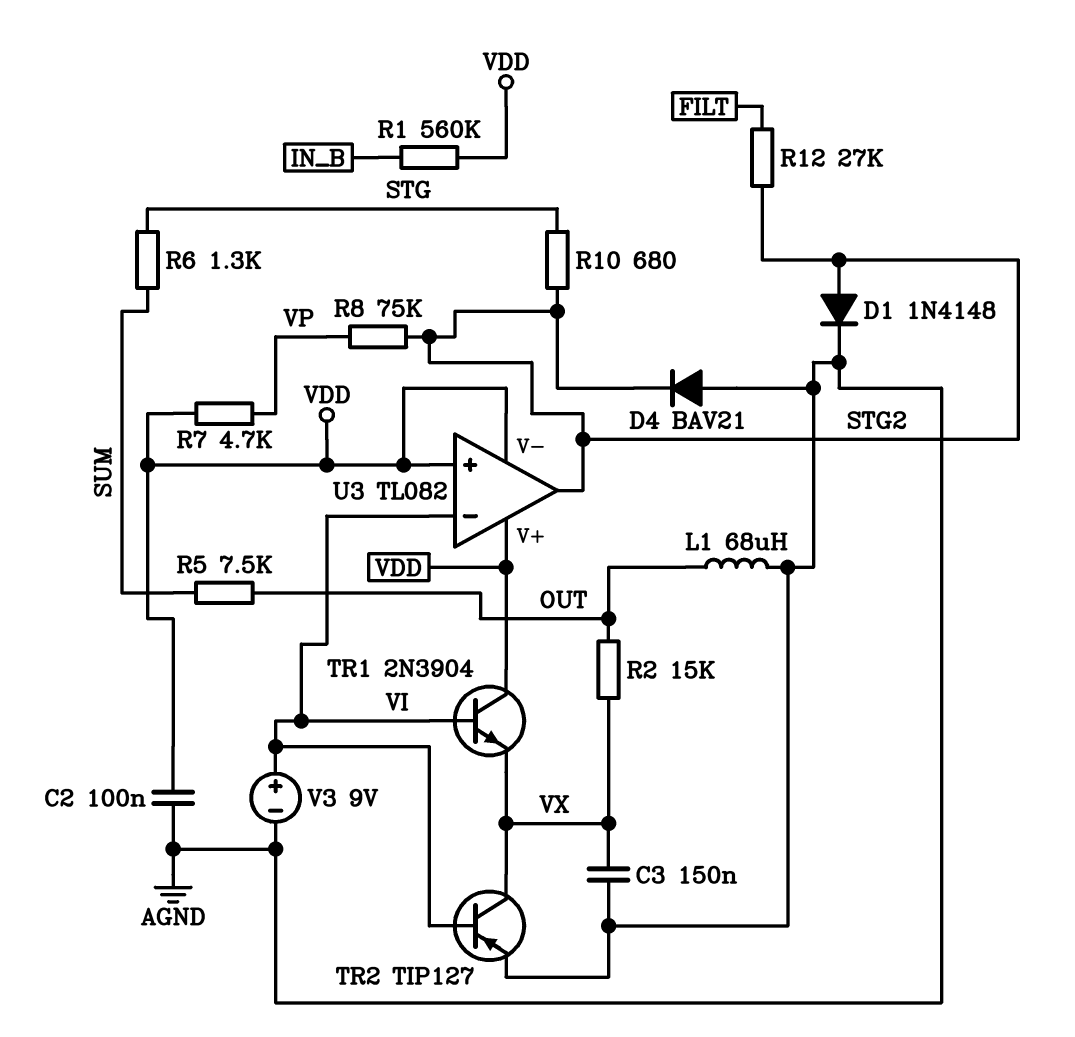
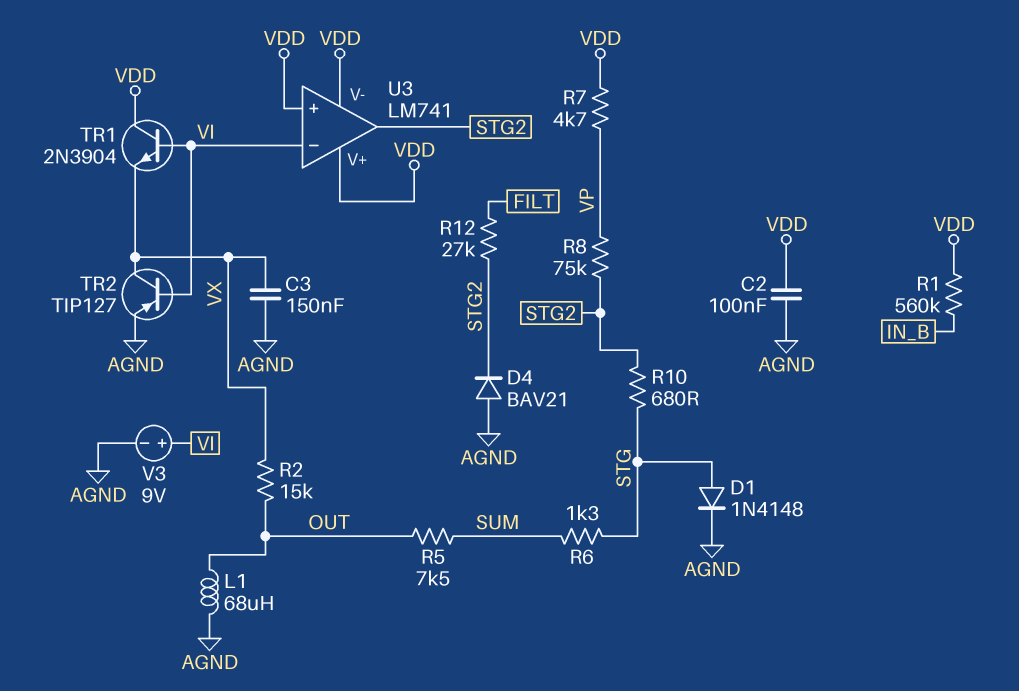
D1: diode 1N4148 (A STG2, K AGND) -> diode 1N4148 (A STG, K AGND)
U3: TL082 -> LM741

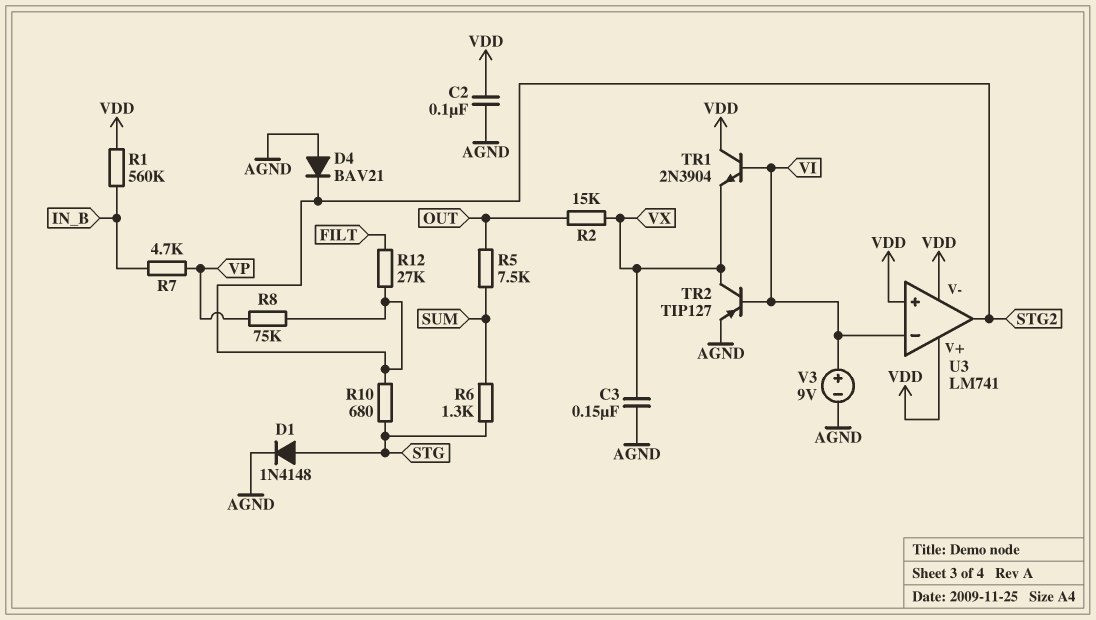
L1: 68uH (AGND, OUT) -> none
R7: 4.7k (VDD, VP) -> 4.7k (IN_B, VP)

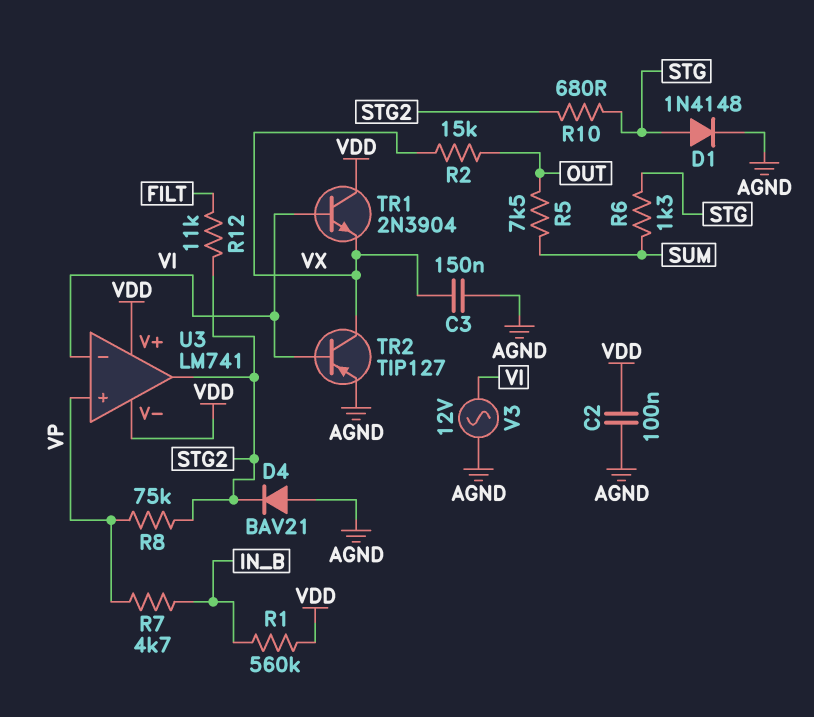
R12: 27k (FILT, STG2) -> 11k (FILT, STG2)
U3 pin in+: VDD -> VP
V3: 9V (plus VI, minus AGND) -> AC 12V (AGND, VI)

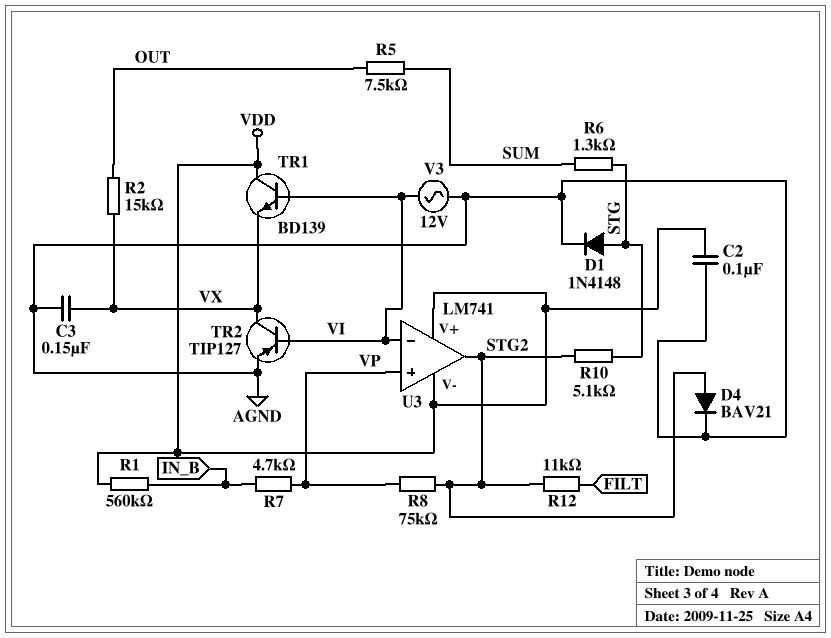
D4: diode BAV21 (A AGND, K STG2) -> diode BAV21 (A STG2, K AGND)
R10: 680 (STG, STG2) -> 5.1k (STG, STG2)
TR1: NPN 2N3904 (B VI, C VDD, E VX) -> NPN BD139 (B VI, C VDD, E VX)

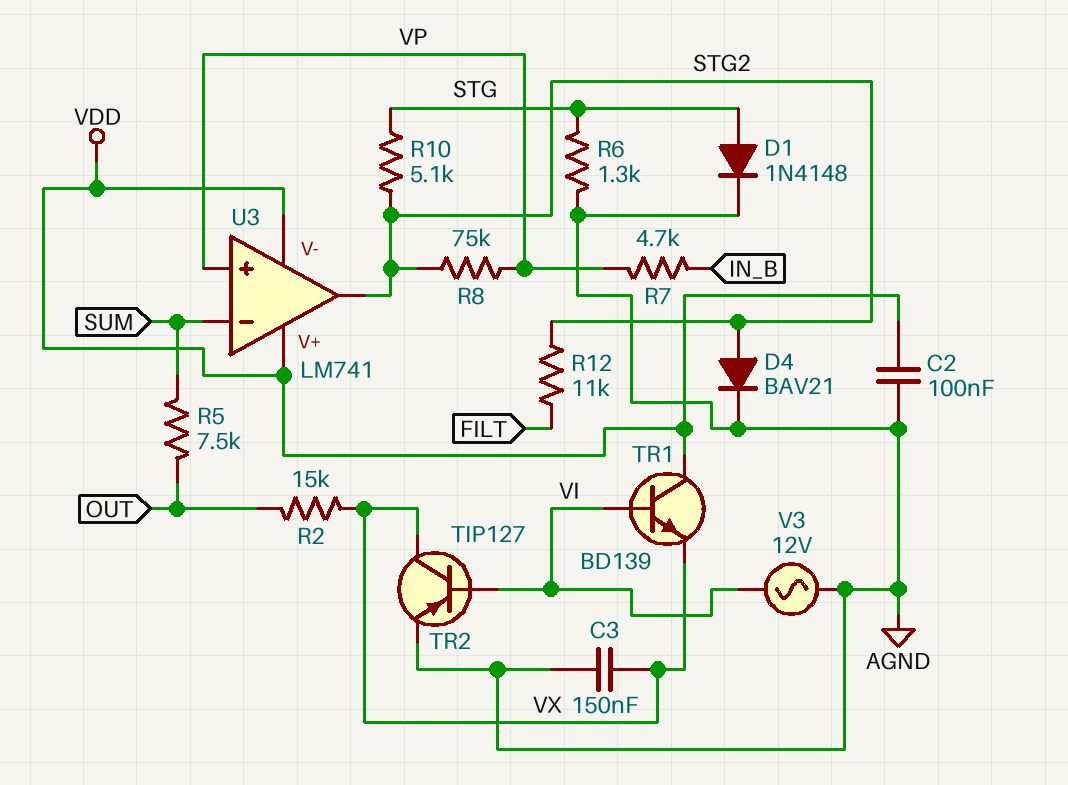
R1: 560k (IN_B, VDD) -> none
R6: 1.3k (STG, SUM) -> 1.3k (AGND, STG)
U3 pin in-: VI -> SUM

